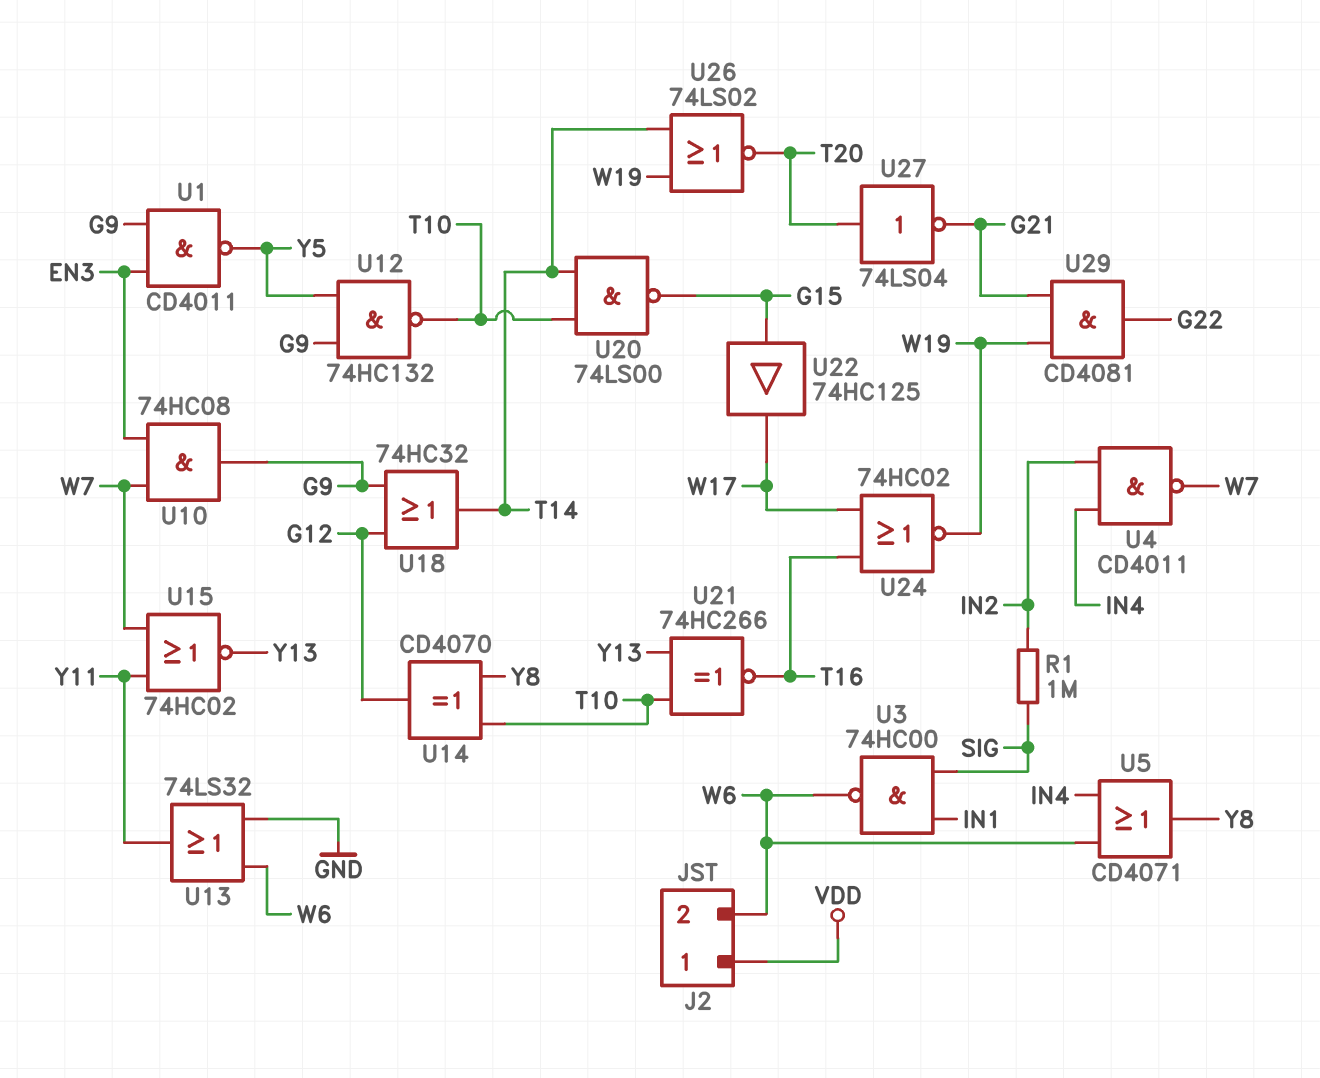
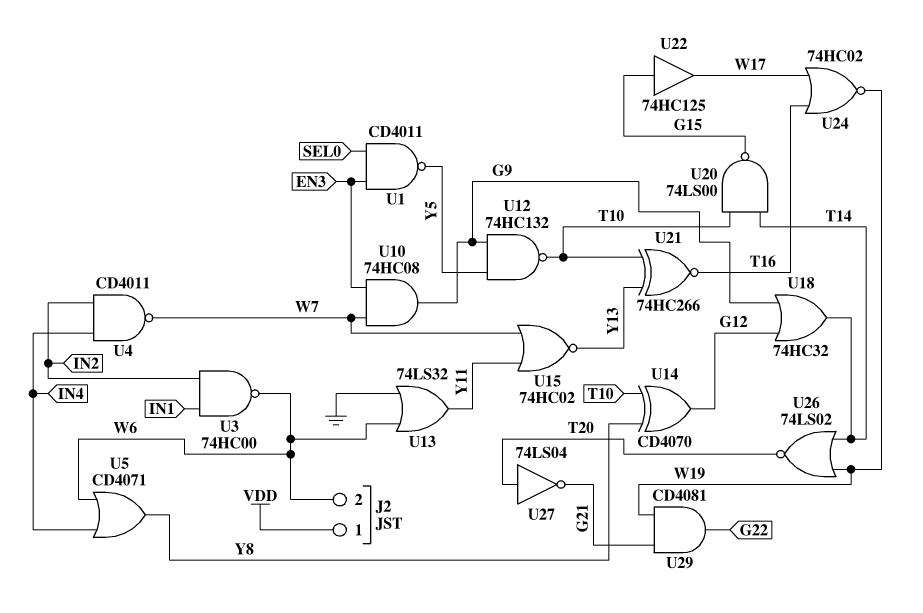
R1: 1M (IN2, SIG) -> none
U1: NAND CD4011 (in EN3, in G9, out Y5) -> NAND CD4011 (in EN3, in SEL0, out Y5)
U3: NAND 74HC00 (in IN1, in SIG, out W6) -> NAND 74HC00 (in IN1, in IN2, out W6)

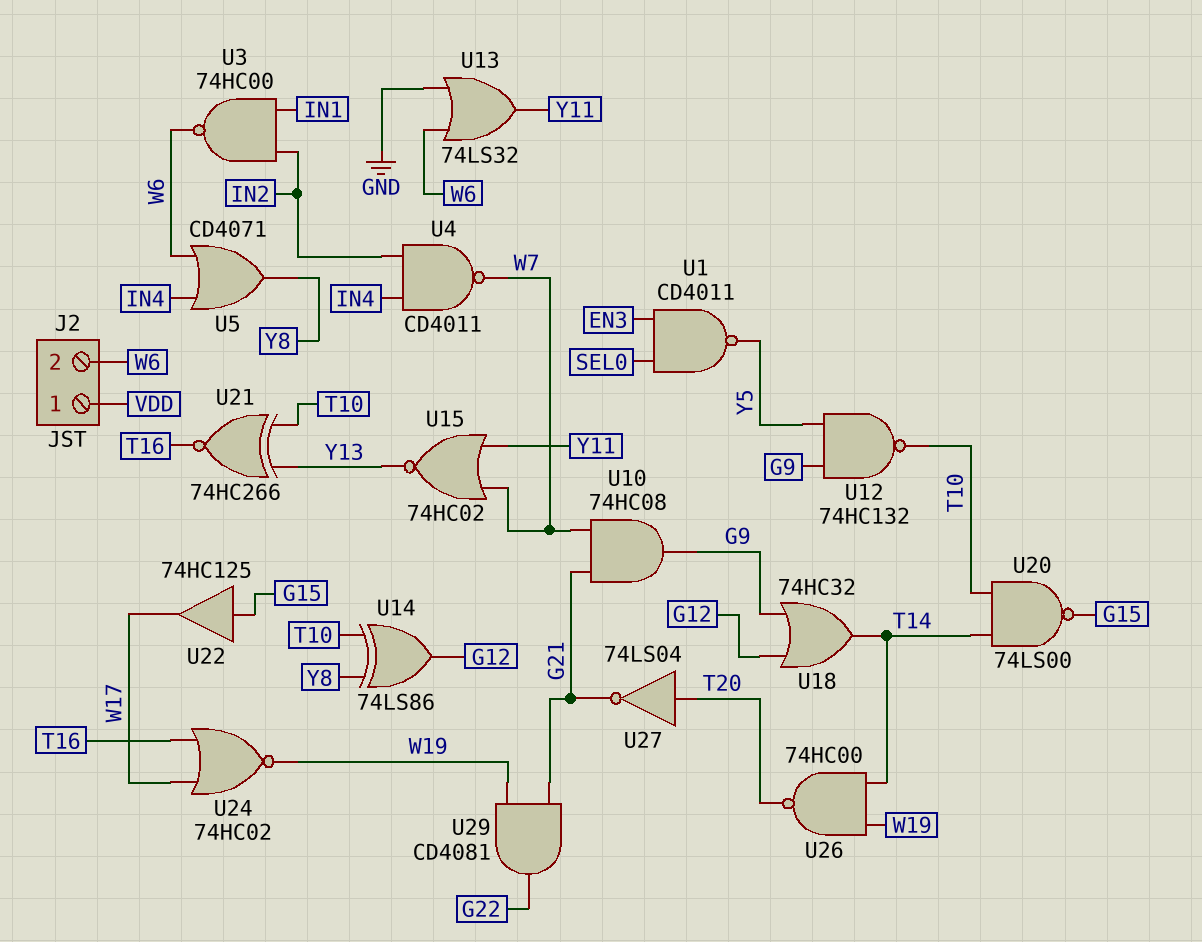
U10: AND 74HC08 (in EN3, in W7, out G9) -> AND 74HC08 (in G21, in W7, out G9)
U14: XOR CD4070 (in T10, in Y8, out G12) -> XOR 74LS86 (in T10, in Y8, out G12)
U26: NOR 74LS02 (in T14, in W19, out T20) -> NAND 74HC00 (in T14, in W19, out T20)

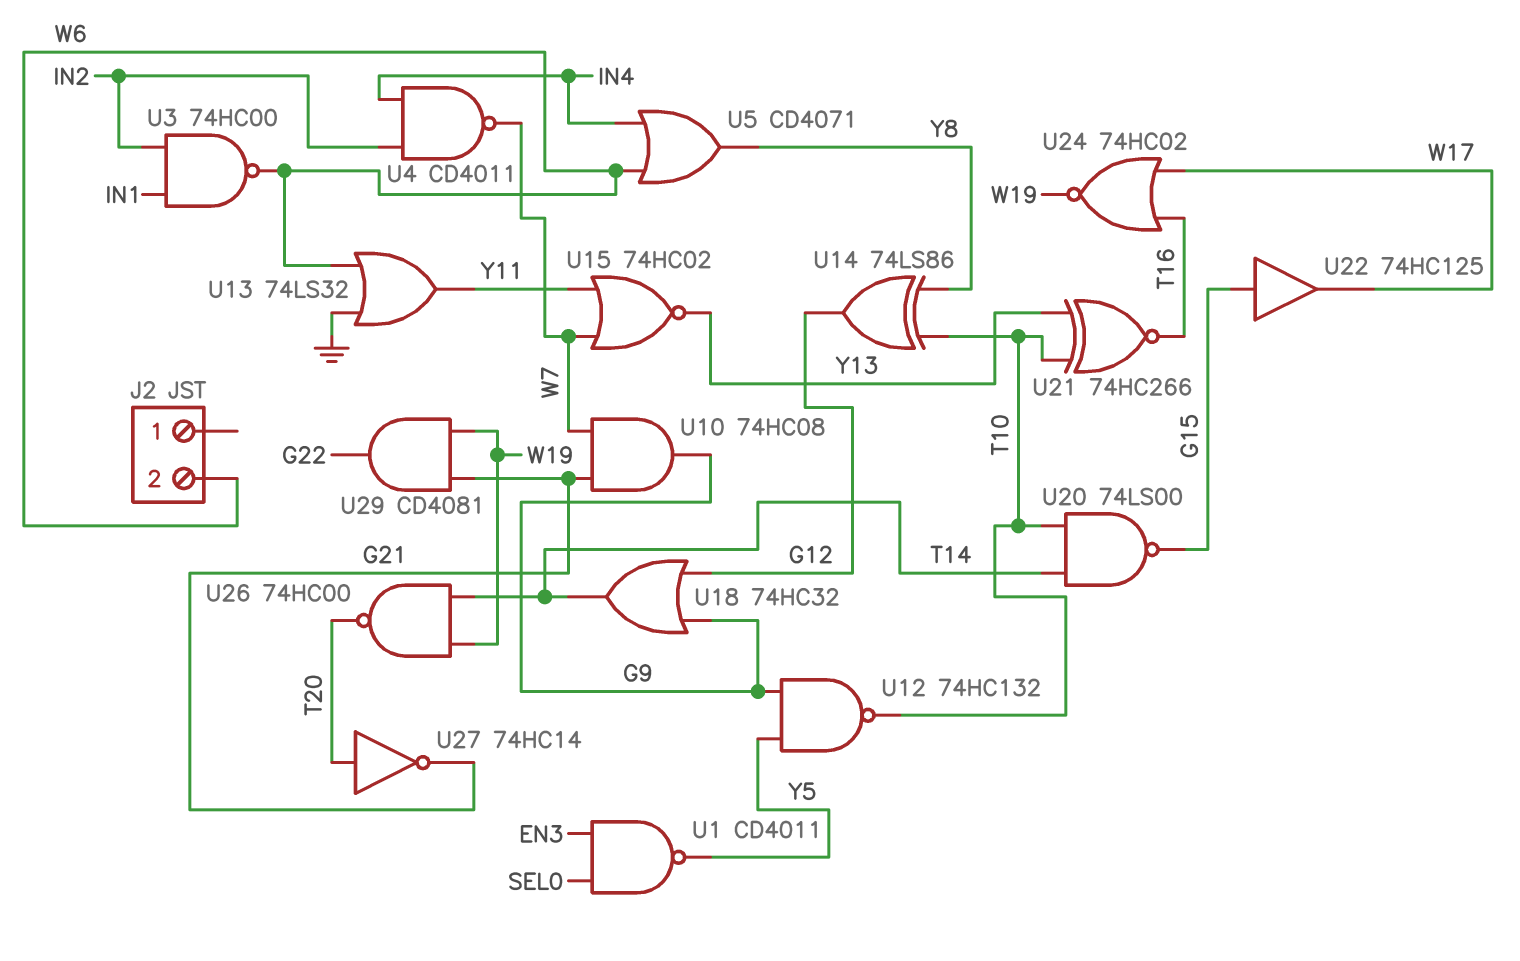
J2 pin 1: VDD -> none
U27: NOT 74LS04 (in T20, out G21) -> NOT 74HC14 (in T20, out G21)

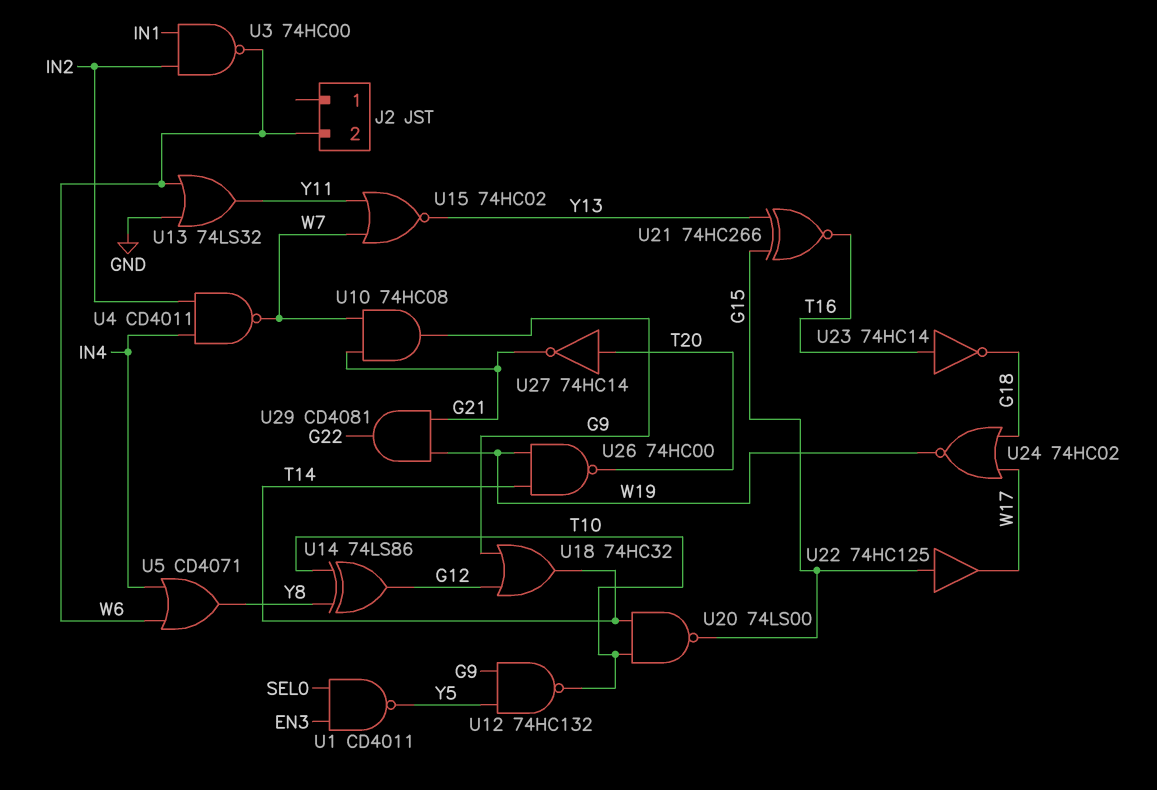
U21: XNOR 74HC266 (in T10, in Y13, out T16) -> XNOR 74HC266 (in G15, in Y13, out T16)
U23: none -> NOT 74HC14 (in T16, out G18)
U24: NOR 74HC02 (in T16, in W17, out W19) -> NOR 74HC02 (in G18, in W17, out W19)

